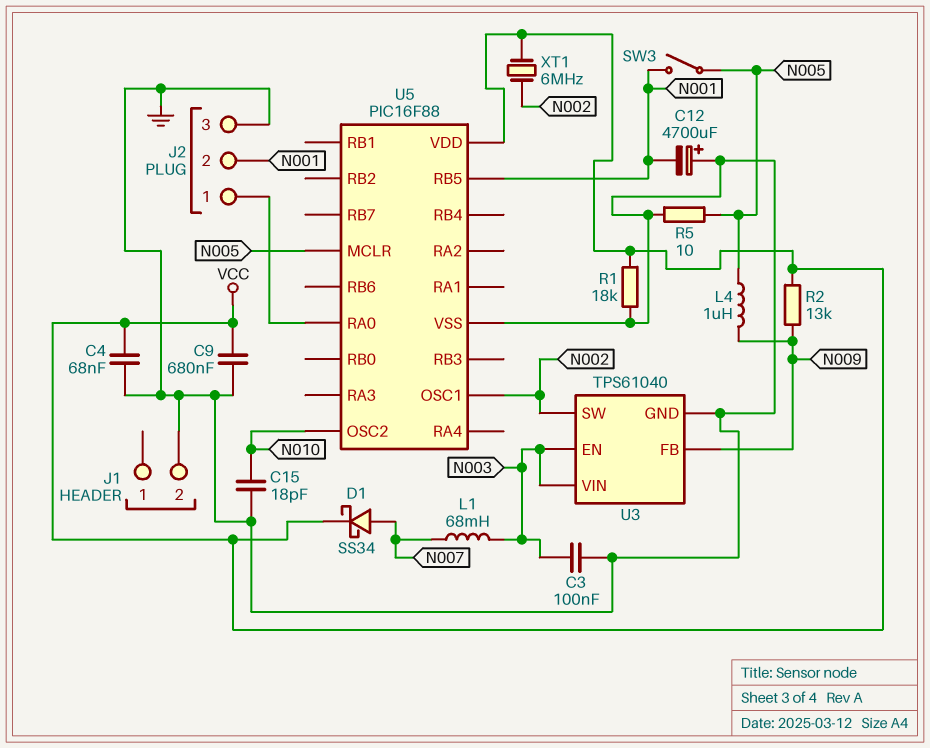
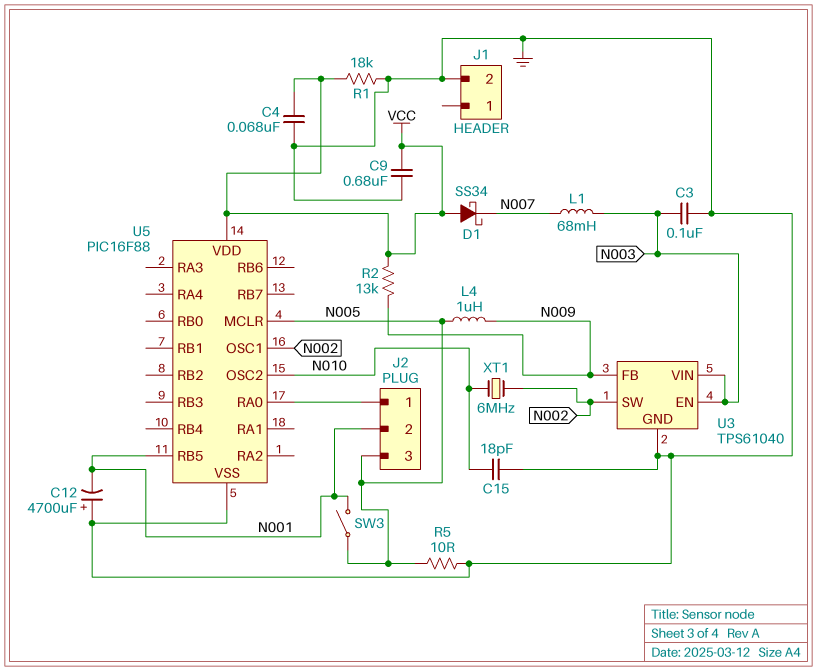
D1: schottky SS34 (A N007, K VCC) -> schottky SS34 (A VCC, K N007)
J2 pin 3: GND -> N005
XT1: 6MHz (N002, VCC) -> 6MHz (N002, N010)

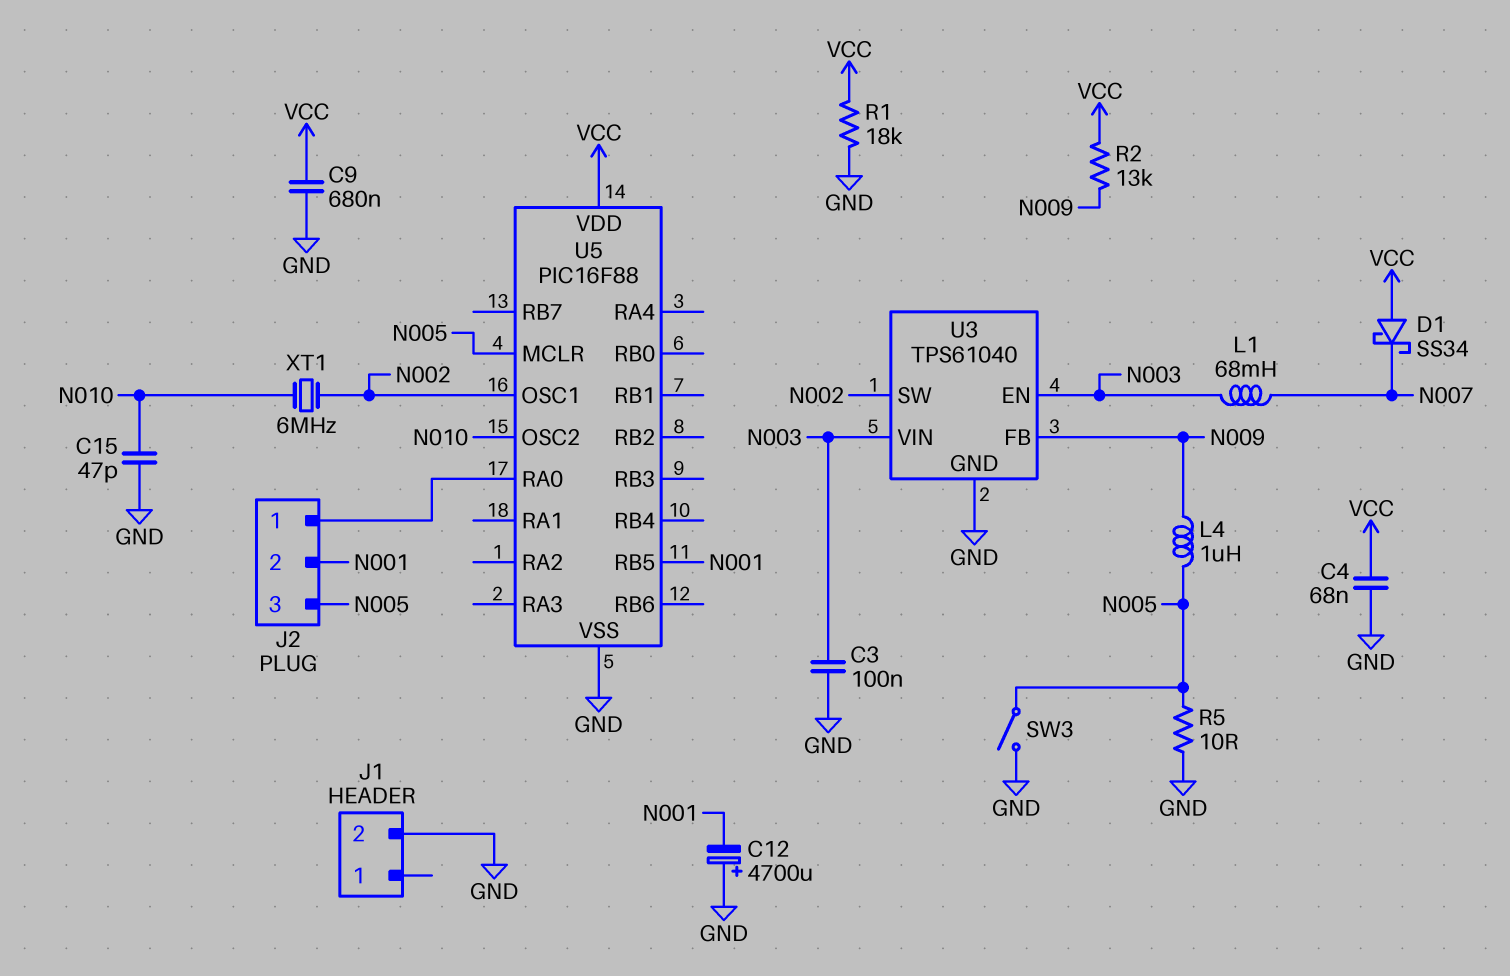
C15: 18pF (GND, N010) -> 47pF (GND, N010)
SW3: switch (N001, N005) -> switch (GND, N005)

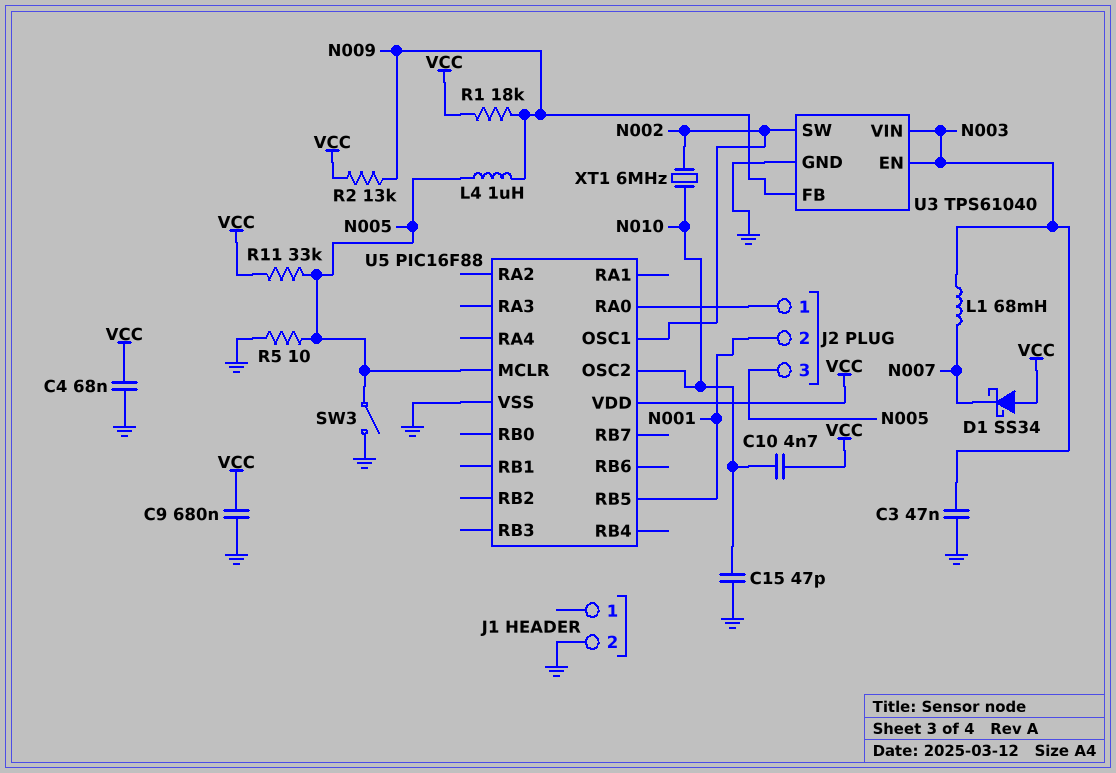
C3: 100nF (GND, N003) -> 47nF (GND, N003)
C10: none -> 4.7nF (N010, VCC)
C12: 4700uF (plus GND, minus N001) -> none
R1: 18k (GND, VCC) -> 18k (N009, VCC)
R11: none -> 33k (N005, VCC)

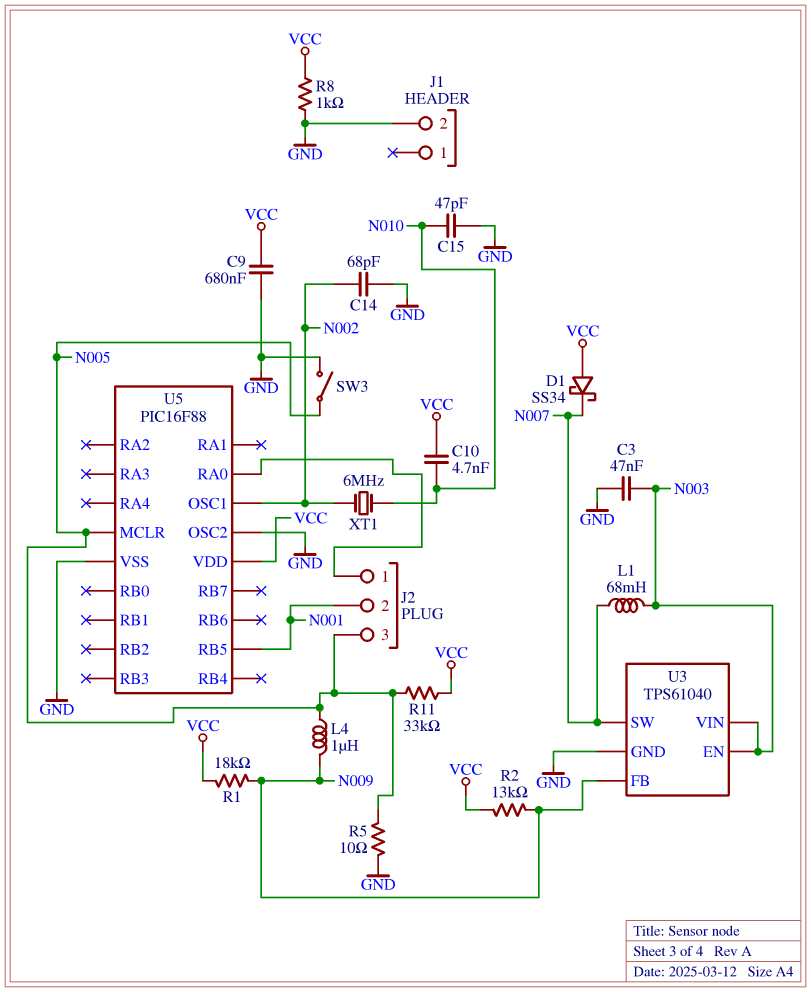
C4: 68nF (GND, VCC) -> none
C14: none -> 68pF (GND, N002)
R8: none -> 1k (GND, VCC)
U3 pin SW: N002 -> N007
U5 pin OSC2: N010 -> GND

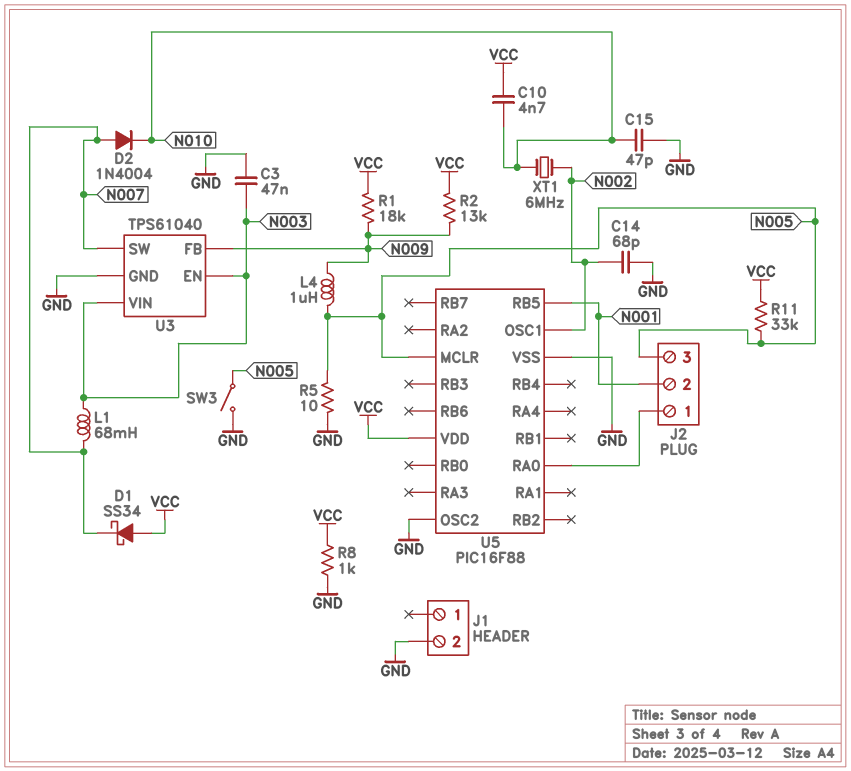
C9: 680nF (GND, VCC) -> none
D2: none -> diode 1N4004 (A N007, K N010)

